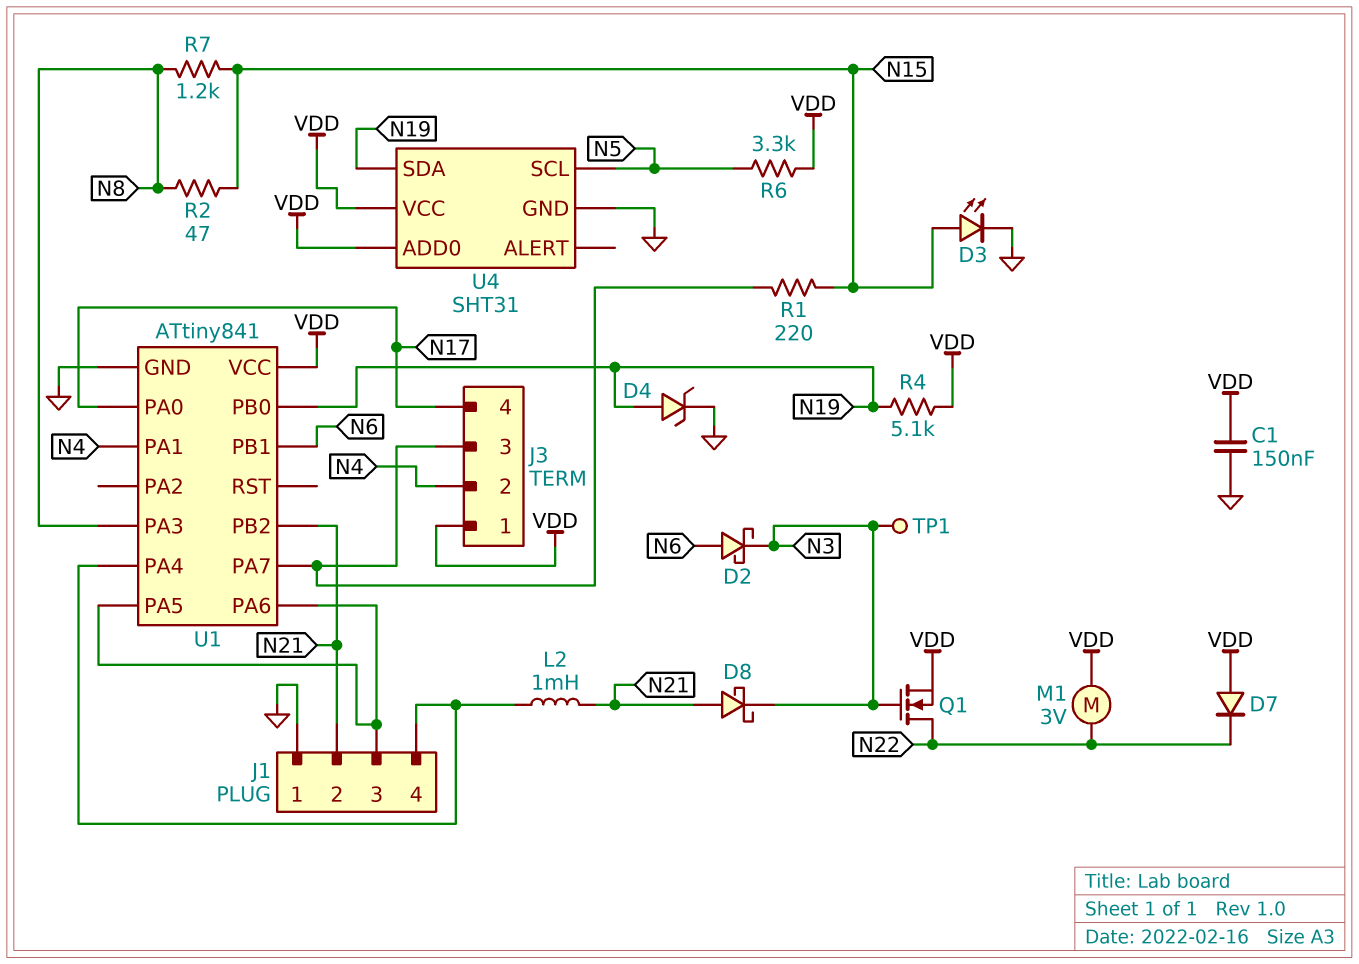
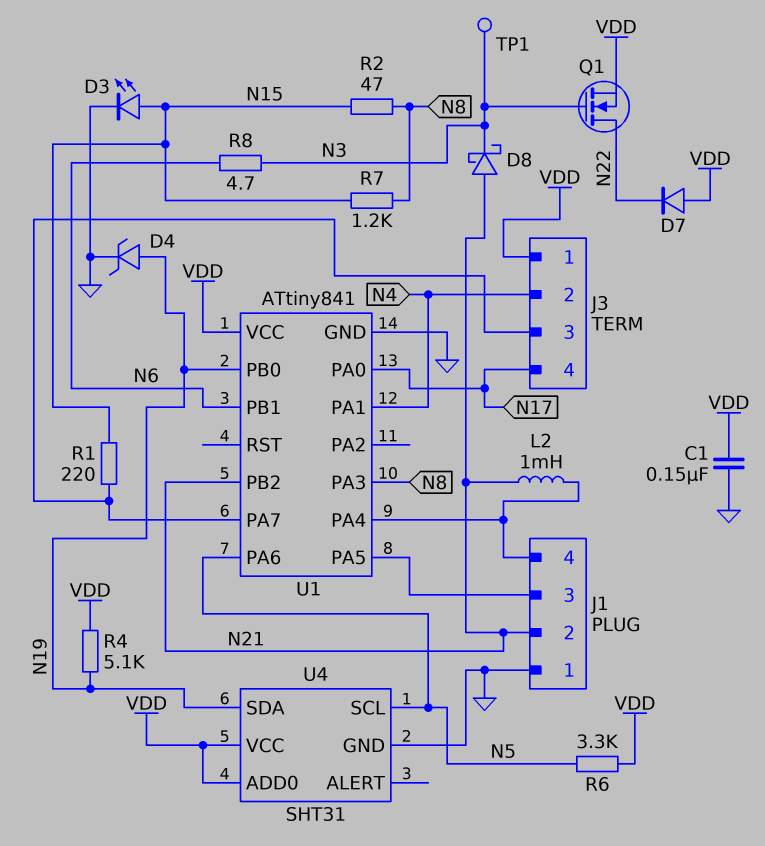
D2: schottky (A N6, K N3) -> none
M1: motor 3V (N22, VDD) -> none
R8: none -> 4.7 (N3, N6)
U1 pin PA6: J1/3 -> N5

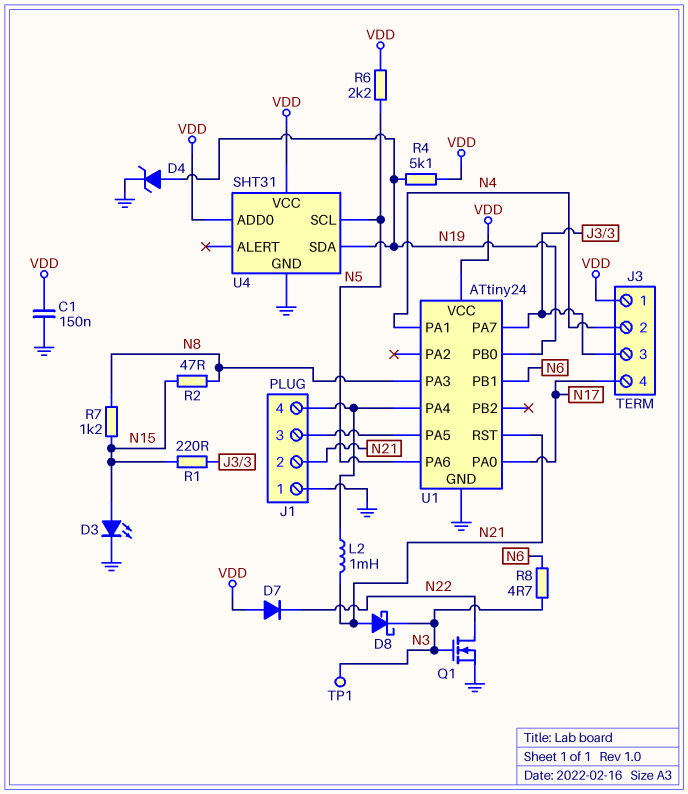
Q1: NMOS (G N3, D N22, S VDD) -> NMOS (G N3, D N22, S GND)
R6: 3.3k (N5, VDD) -> 2.2k (N5, VDD)
U1: ATtiny841 -> ATtiny24
U1 pin PB2: N21 -> none
U1 pin RST: none -> N21

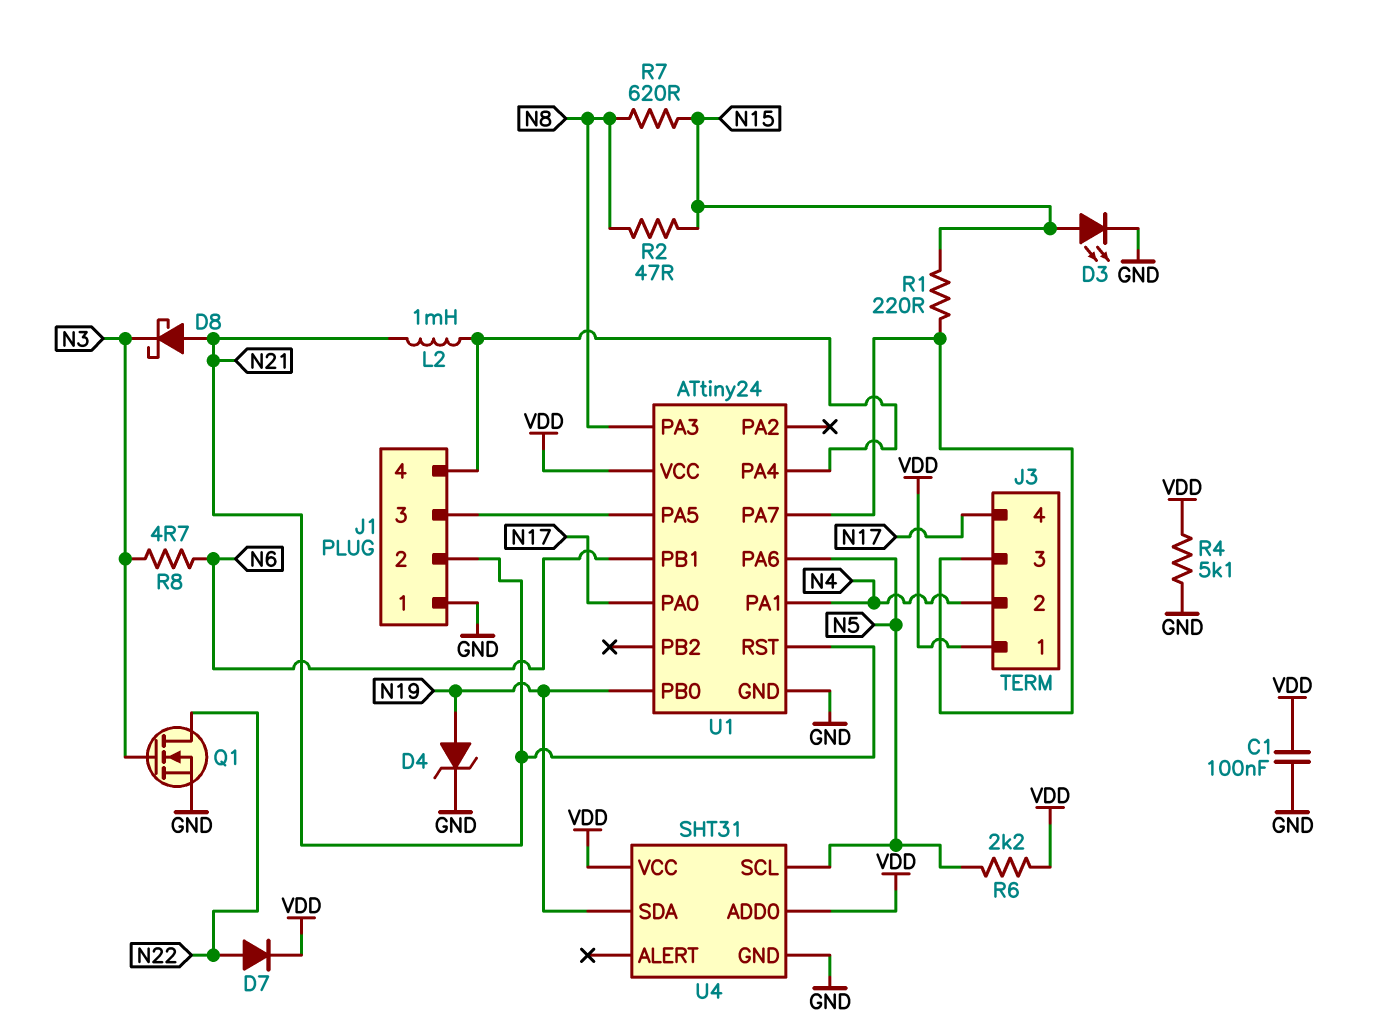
C1: 150nF (GND, VDD) -> 100nF (GND, VDD)
D7: diode (A VDD, K N22) -> diode (A N22, K VDD)
R4: 5.1k (N19, VDD) -> 5.1k (GND, VDD)
R7: 1.2k (N8, N15) -> 620 (N8, N15)
TP1: test point (N3) -> none

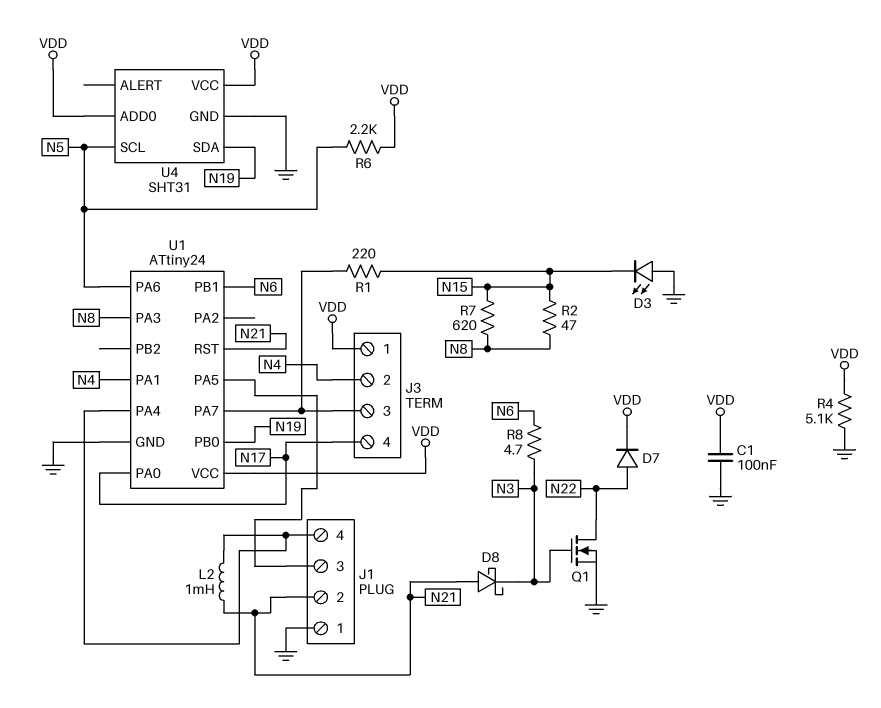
D3: LED (A N15, K GND) -> LED (A GND, K N15)
D4: zener (A N19, K GND) -> none

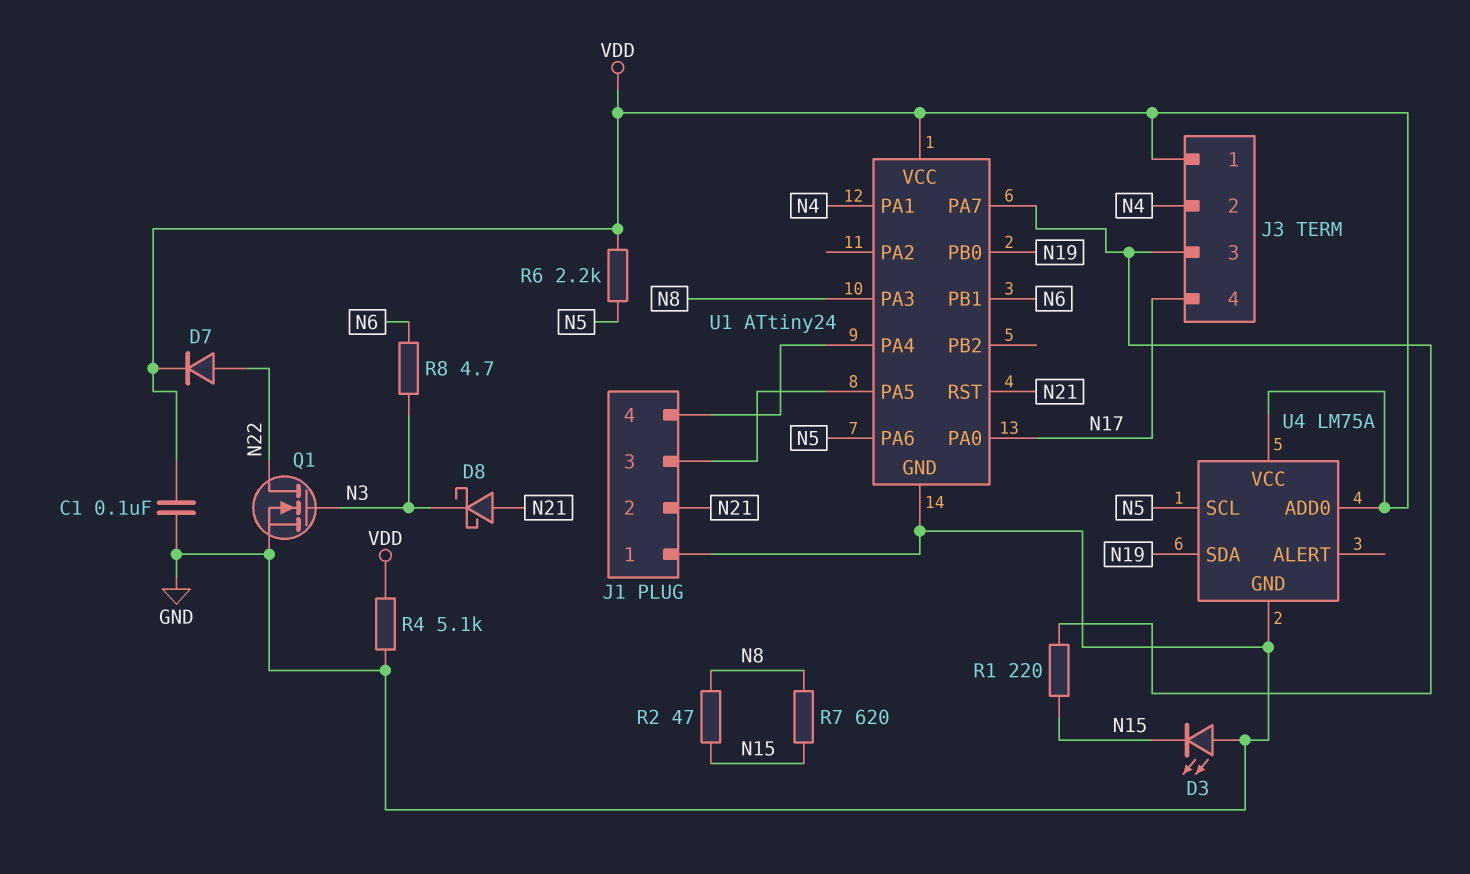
L2: 1mH (J1/4, N21) -> none
U4: SHT31 -> LM75A

